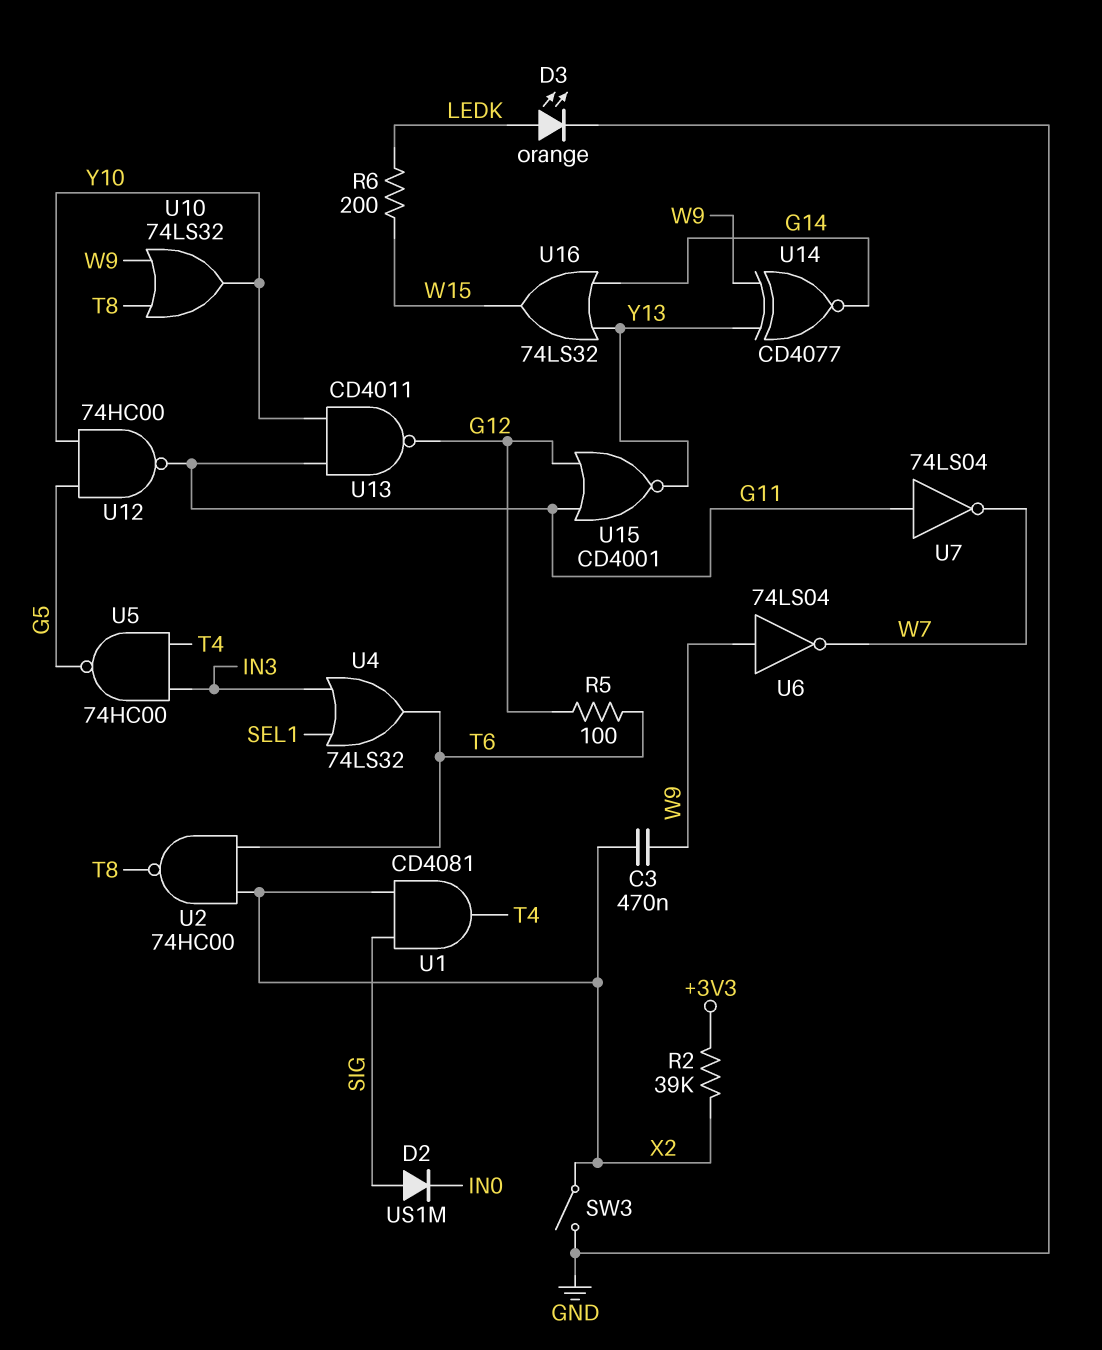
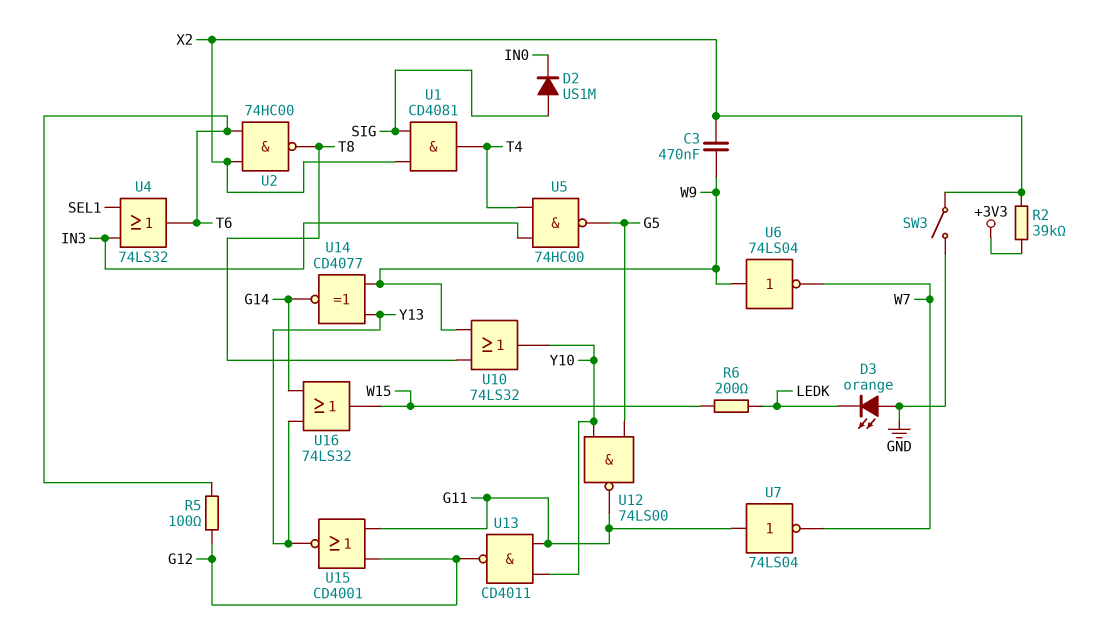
D3: LED orange (A LEDK, K GND) -> LED orange (A GND, K LEDK)
U12: NAND 74HC00 (in G5, in Y10, out G11) -> NAND 74LS00 (in G5, in Y10, out G11)

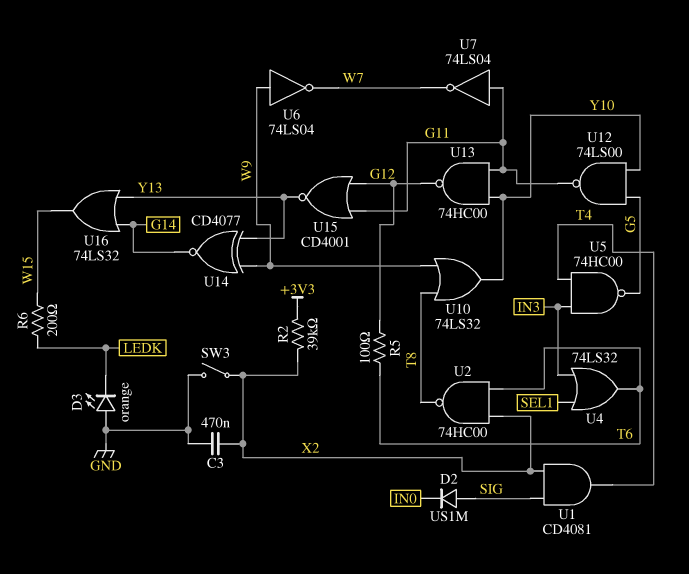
C3: 470nF (W9, X2) -> 470nF (GND, X2)
U13: NAND CD4011 (in G11, in Y10, out G12) -> NAND 74HC00 (in G11, in Y10, out G12)

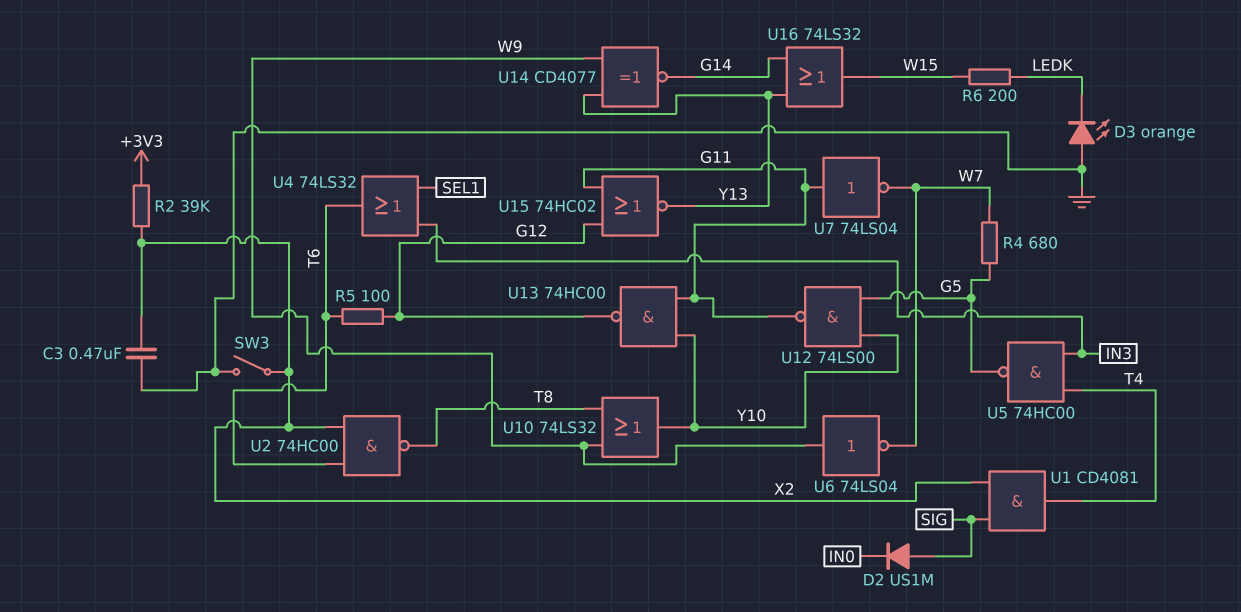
R4: none -> 680 (G5, W7)
U15: NOR CD4001 (in G11, in G12, out Y13) -> NOR 74HC02 (in G11, in G12, out Y13)

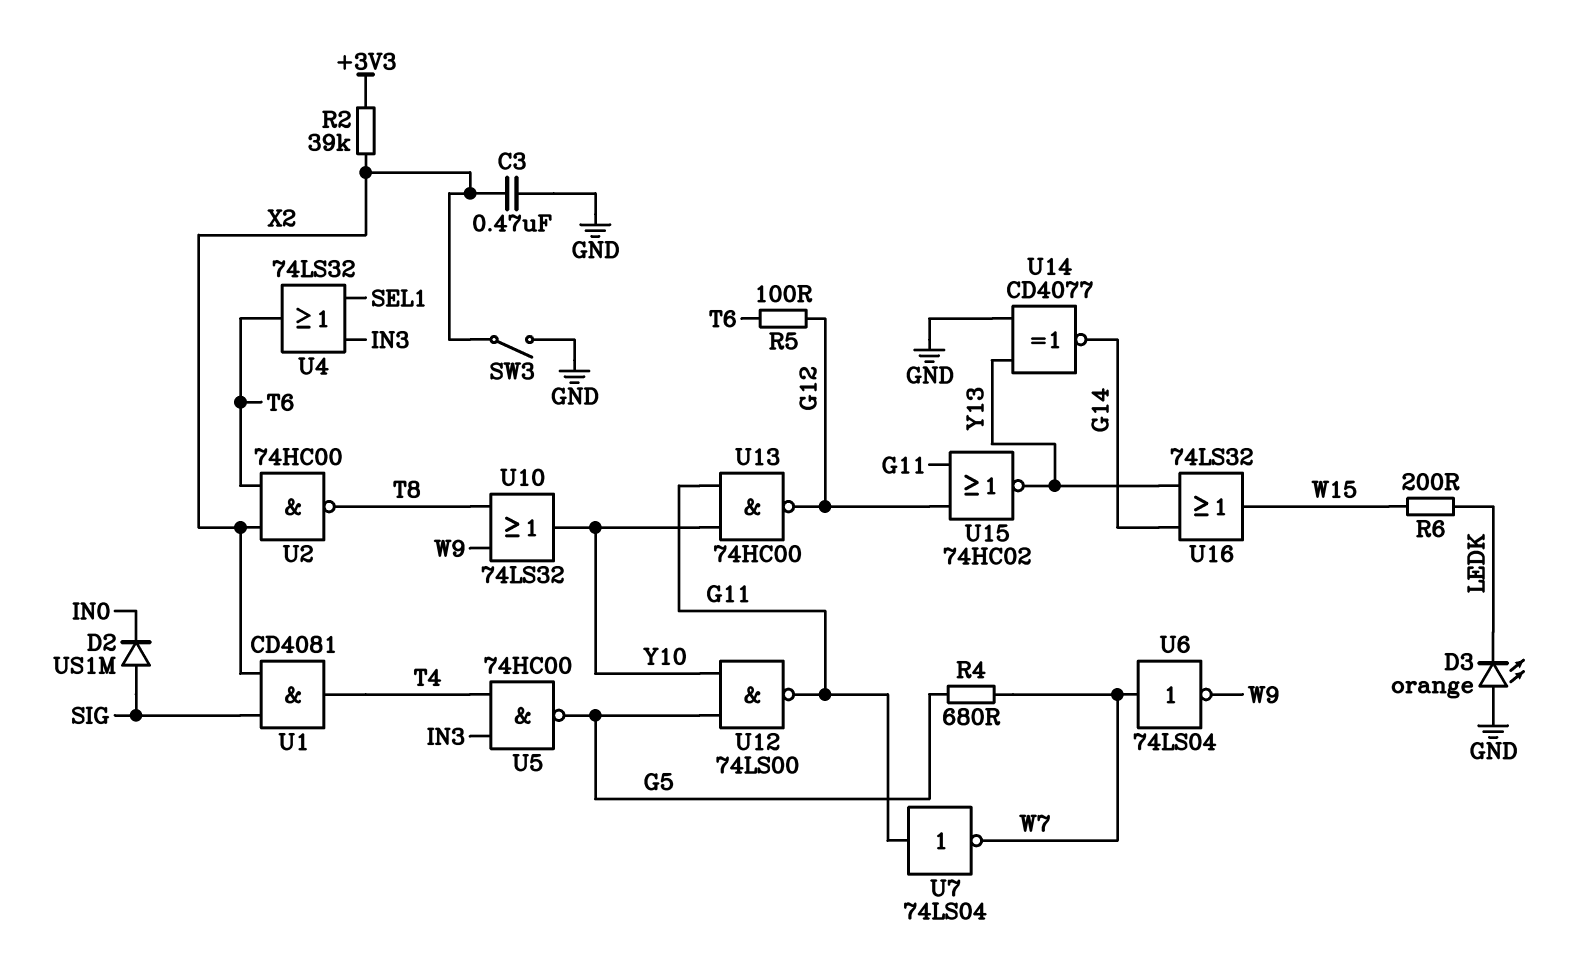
U6: NOT 74LS04 (in W9, out W7) -> NOT 74LS04 (in W7, out W9)
U14: XNOR CD4077 (in W9, in Y13, out G14) -> XNOR CD4077 (in GND, in Y13, out G14)

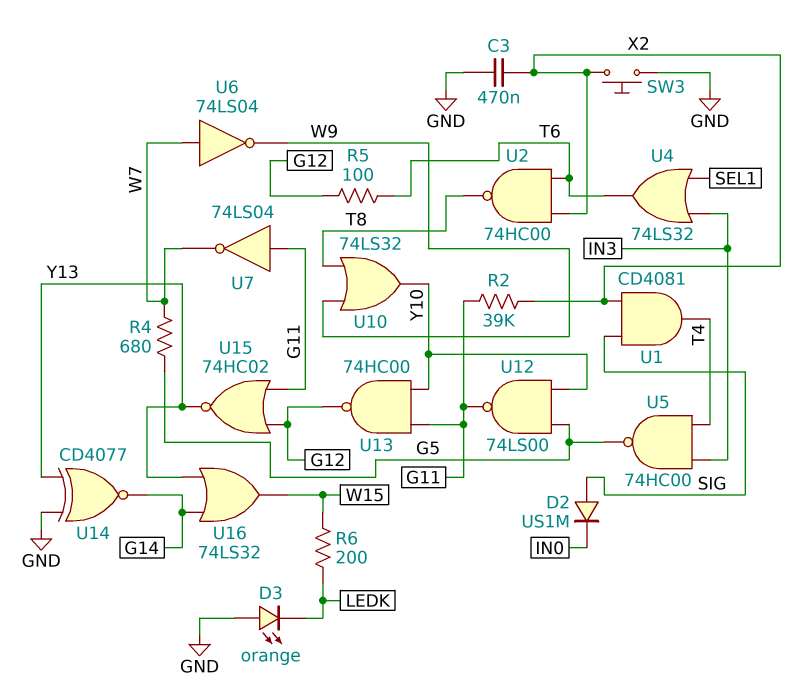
R2: 39k (+3V3, X2) -> 39k (G11, X2)
SW3: switch (GND, X2) -> button (GND, X2)

